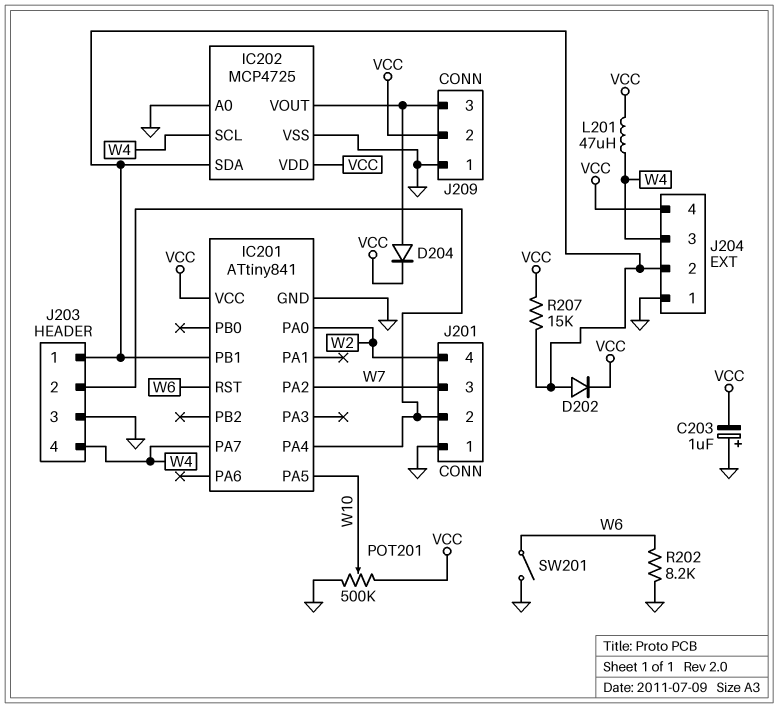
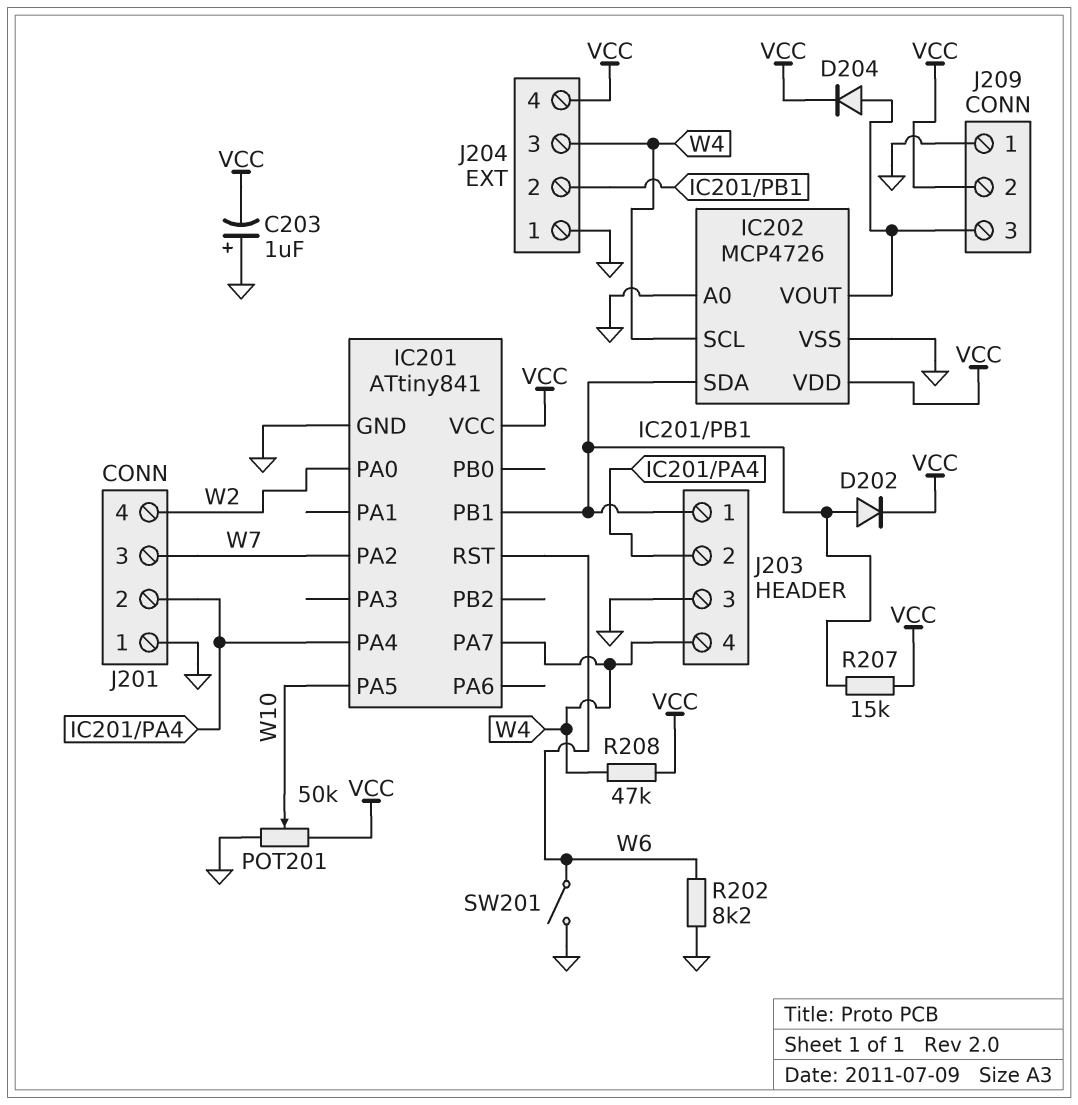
IC202: MCP4725 -> MCP4726
L201: 47uH (VCC, W4) -> none
POT201: 500k (GND, VCC, wiper W10) -> 50k (GND, VCC, wiper W10)
R208: none -> 47k (VCC, W4)

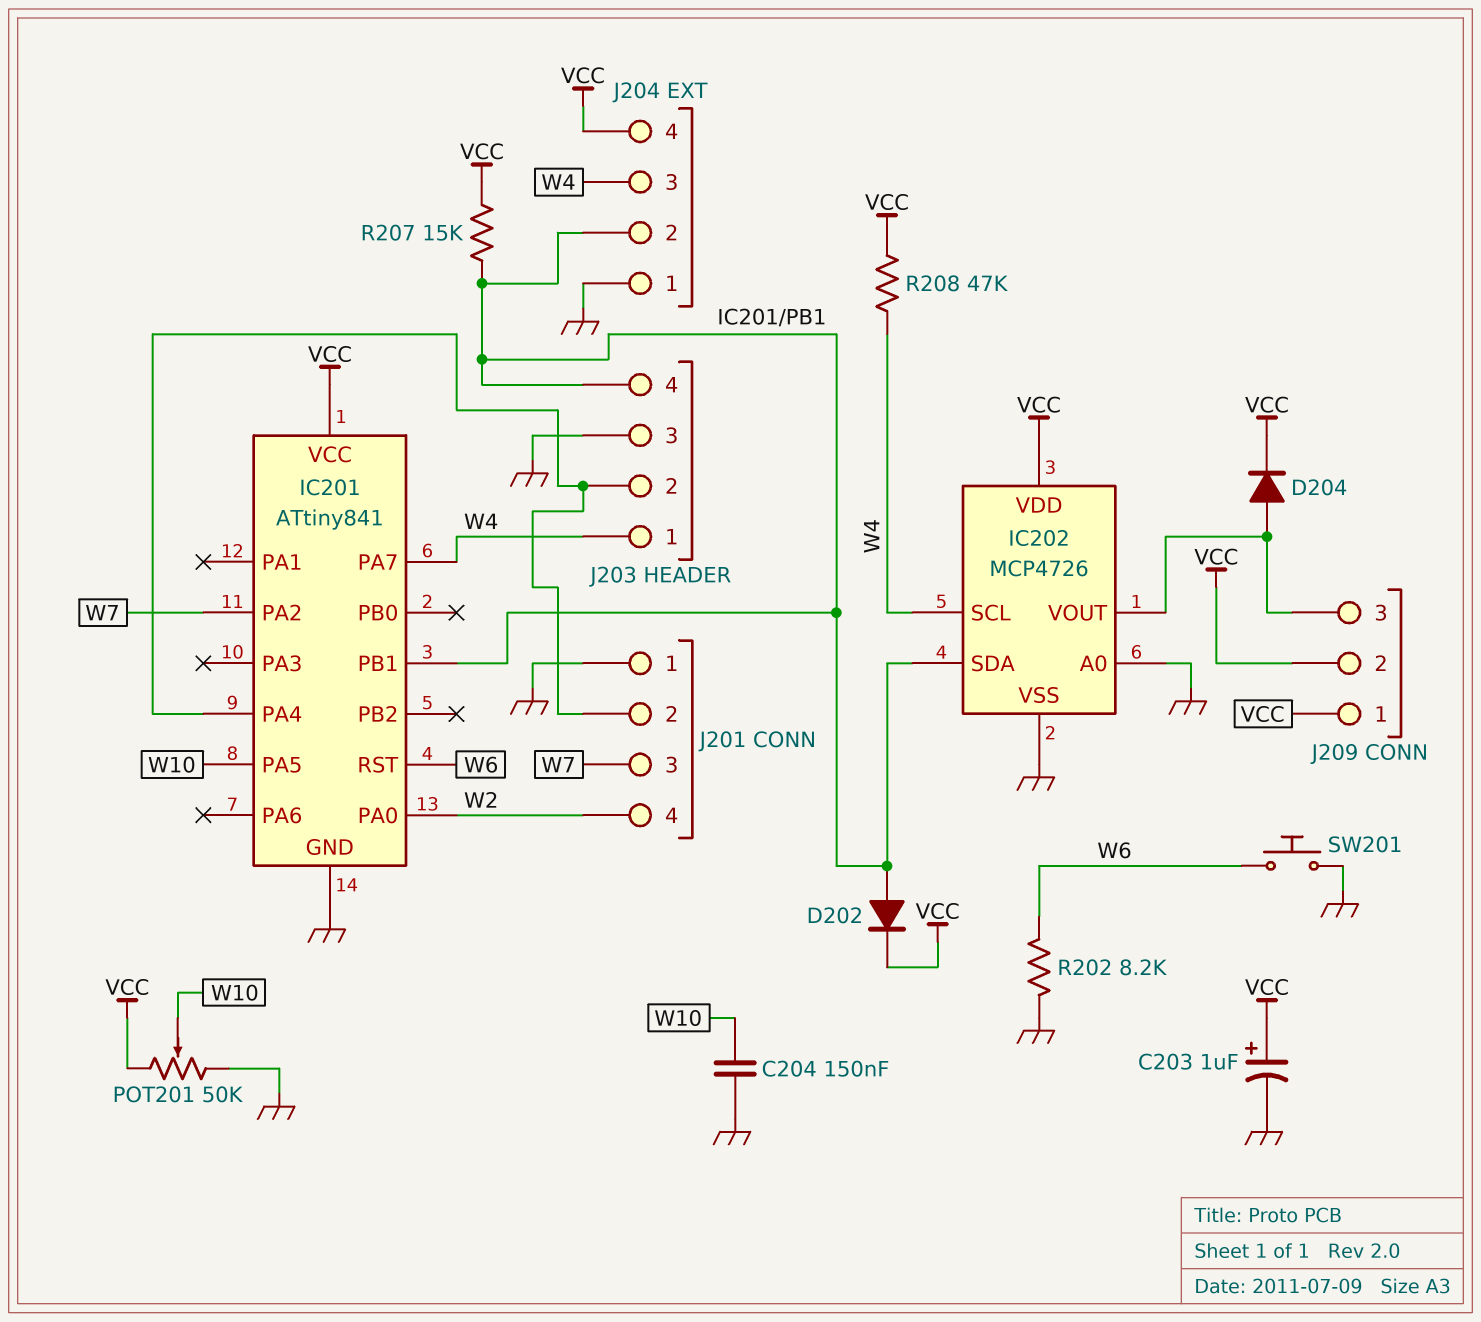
C203: 1uF (plus GND, minus VCC) -> 1uF (plus VCC, minus GND)
C204: none -> 150nF (GND, W10)
J203 pin 1: IC201/PB1 -> W4
J203 pin 4: W4 -> IC201/PB1
J209 pin 1: GND -> VCC
SW201: switch (GND, W6) -> button (GND, W6)

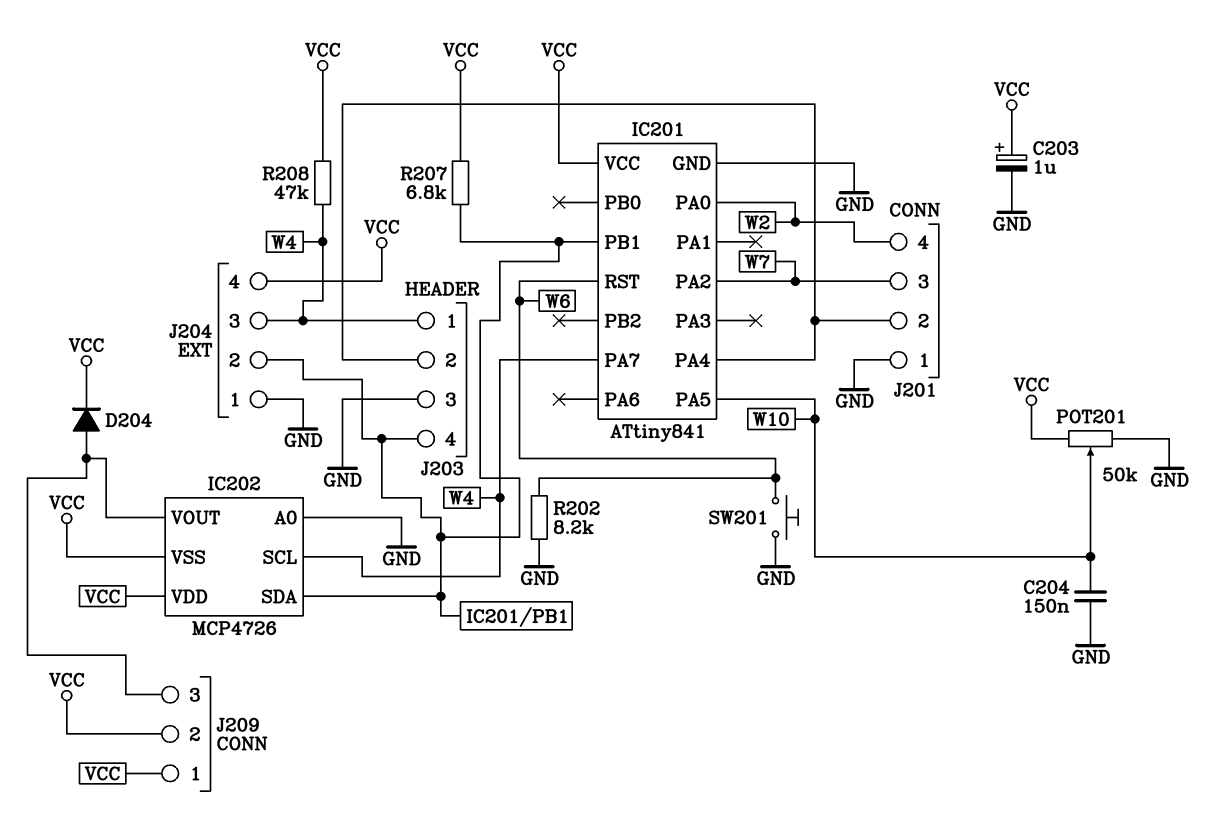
D202: diode (A IC201/PB1, K VCC) -> none
IC202 pin VSS: GND -> VCC
R207: 15k (IC201/PB1, VCC) -> 6.8k (IC201/PB1, VCC)

